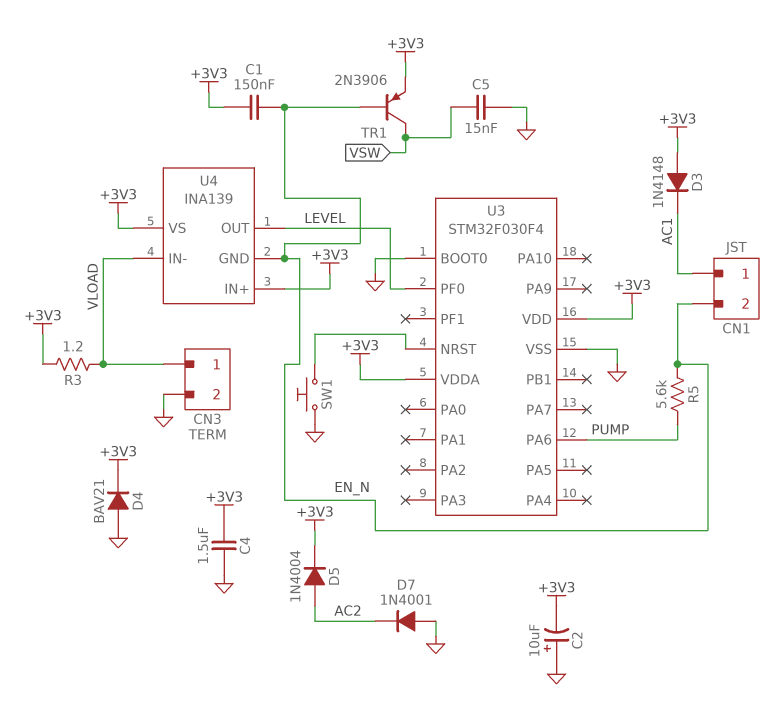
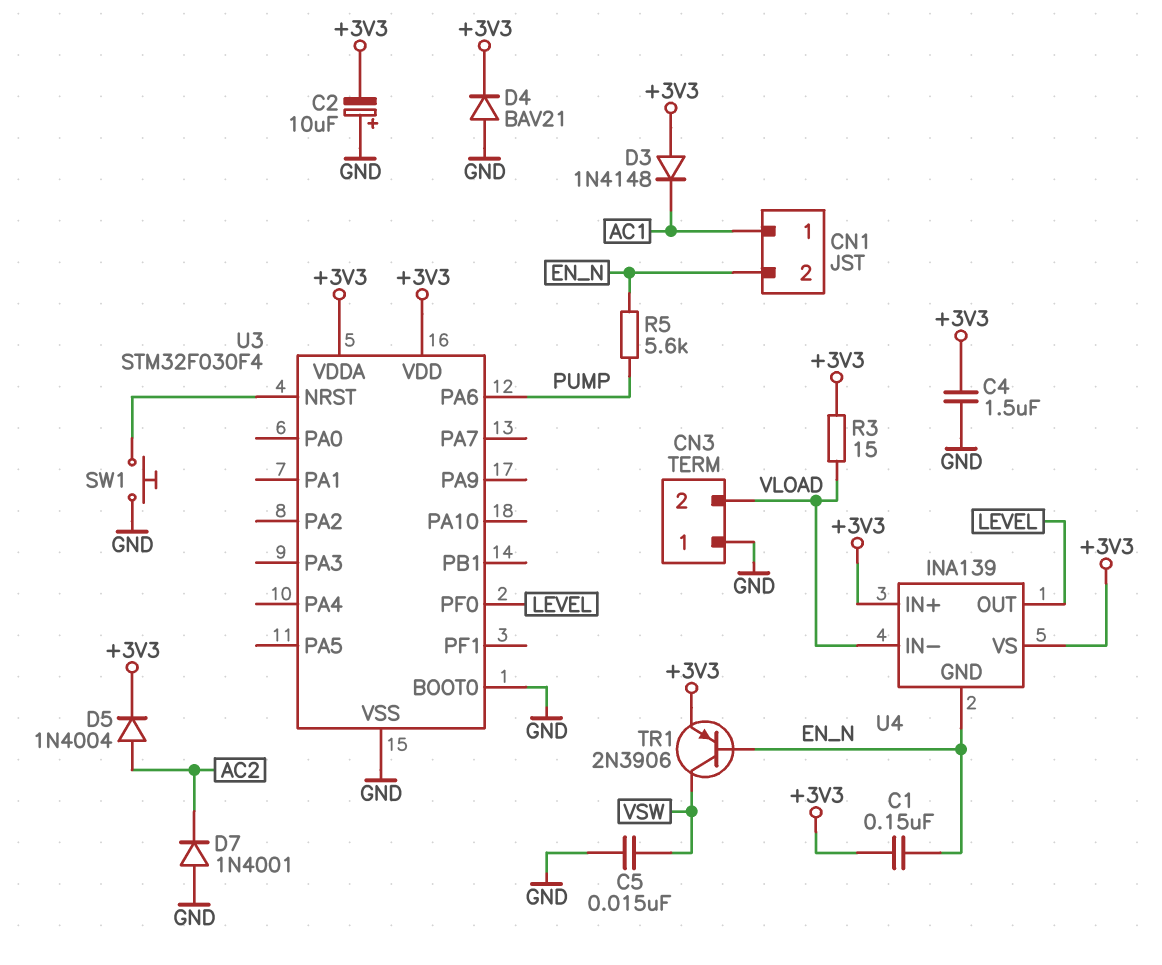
CN3 pin 1: VLOAD -> GND
CN3 pin 2: GND -> VLOAD
R3: 1.2 (+3V3, VLOAD) -> 15 (+3V3, VLOAD)

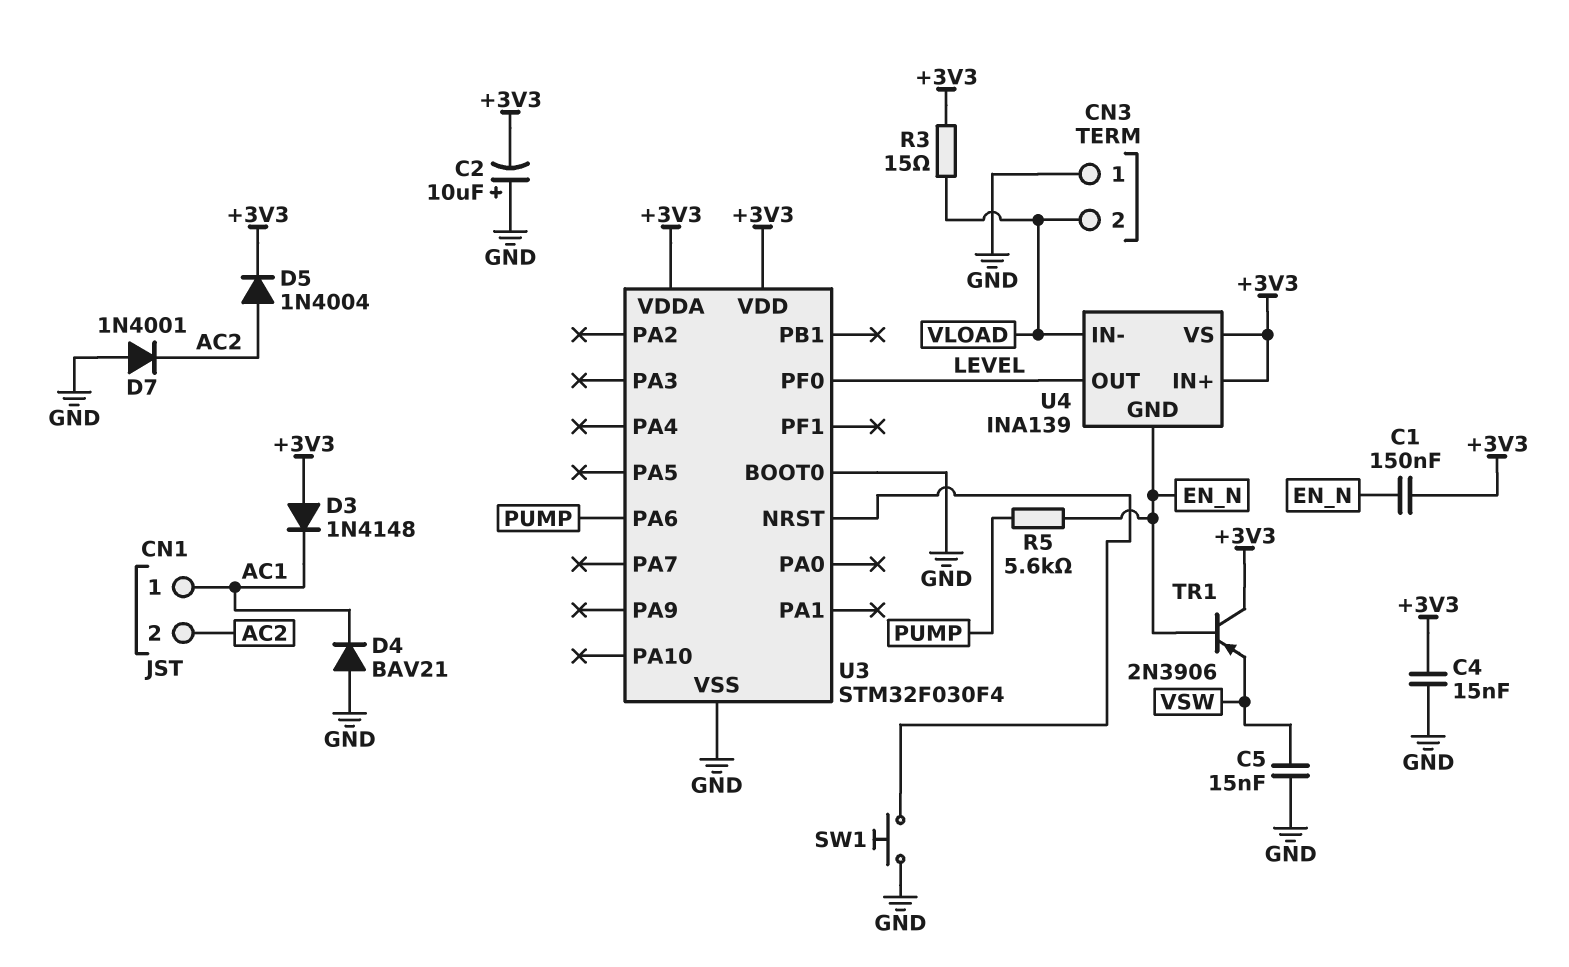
C4: 1.5uF (+3V3, GND) -> 15nF (+3V3, GND)
CN1 pin 2: EN_N -> AC2
D4: diode BAV21 (A GND, K +3V3) -> diode BAV21 (A GND, K AC1)
TR1: PNP 2N3906 (B EN_N, C VSW, E +3V3) -> PNP 2N3906 (B EN_N, C +3V3, E VSW)

